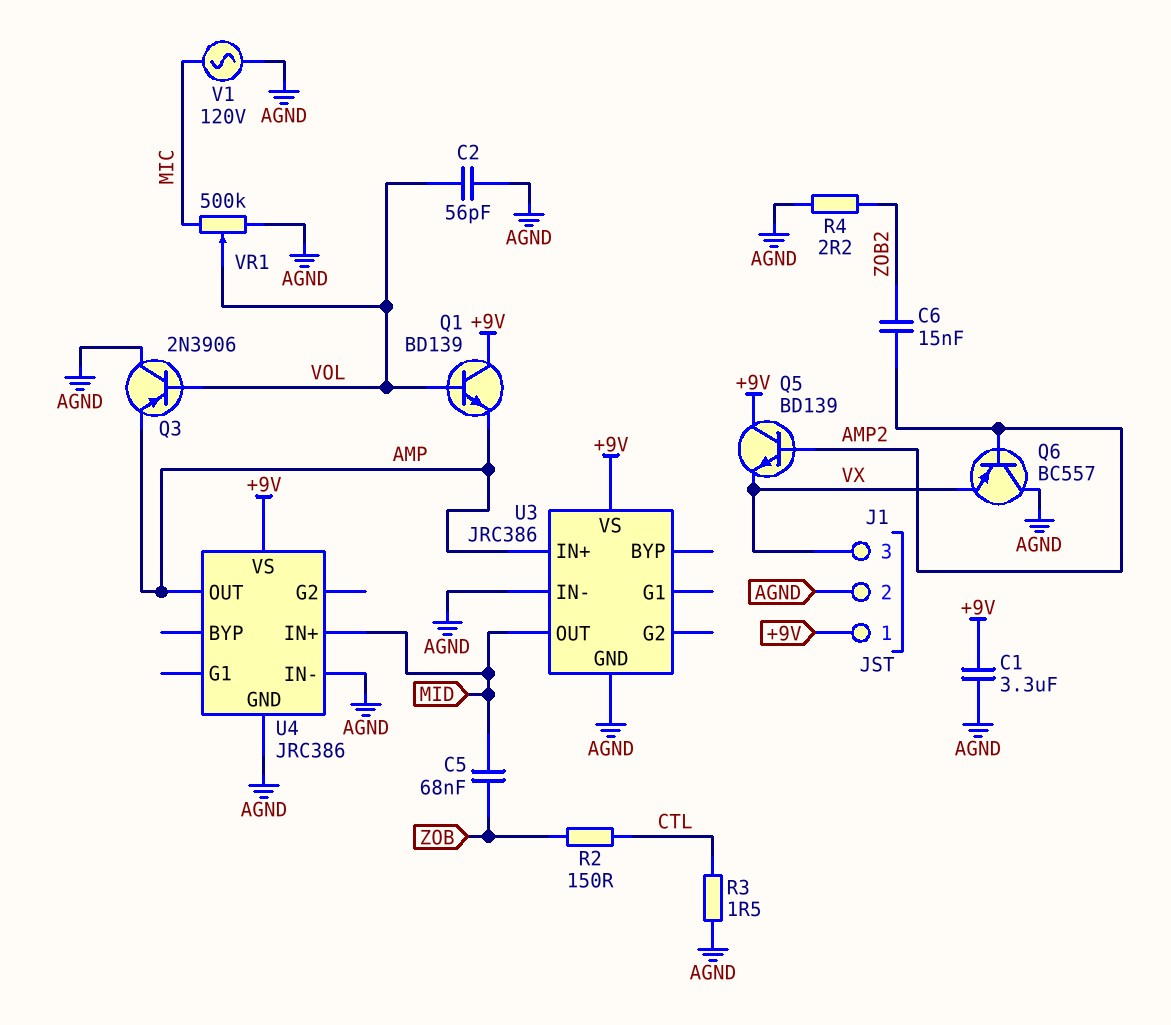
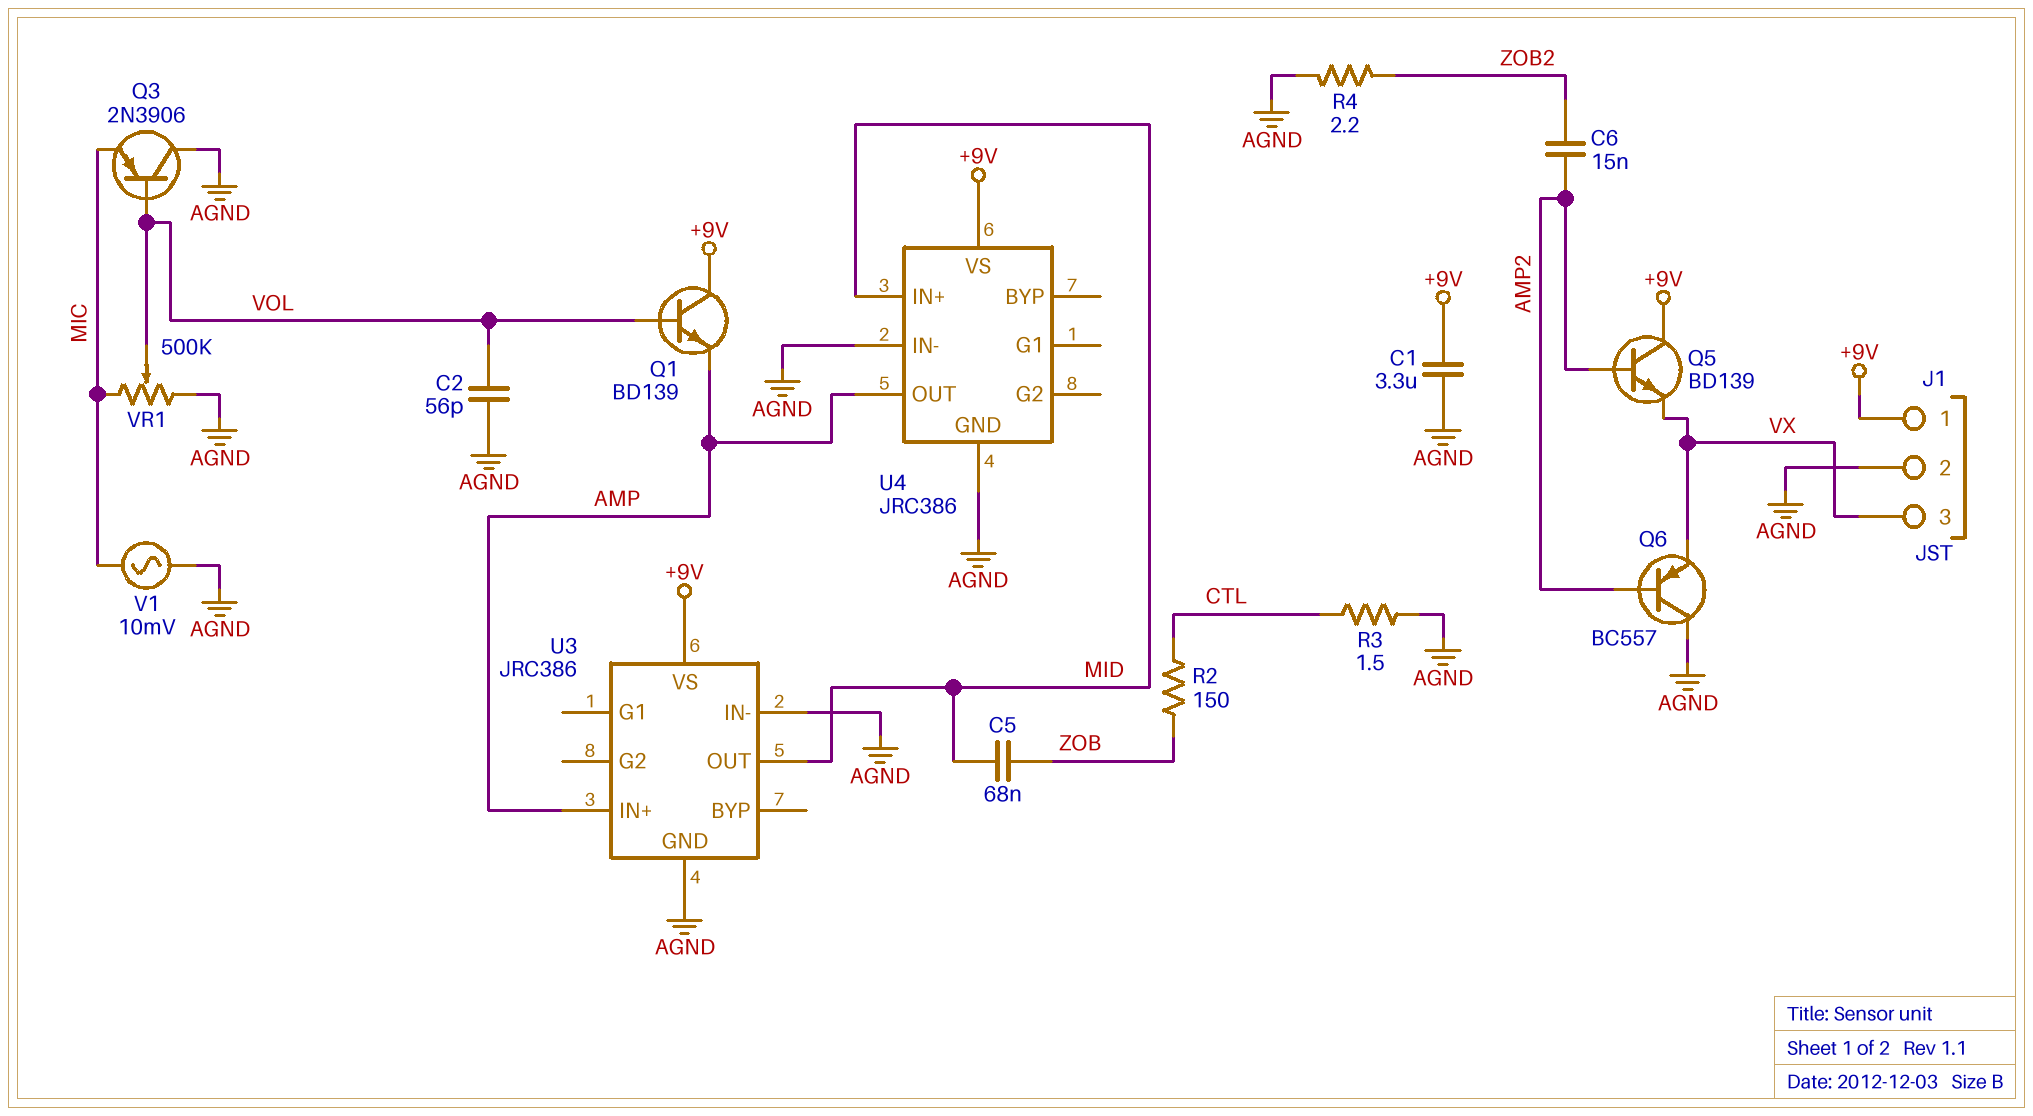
Q3: PNP 2N3906 (B VOL, C AGND, E AMP) -> PNP 2N3906 (B VOL, C AGND, E MIC)
V1: AC 120V (AGND, MIC) -> AC 10mV (AGND, MIC)

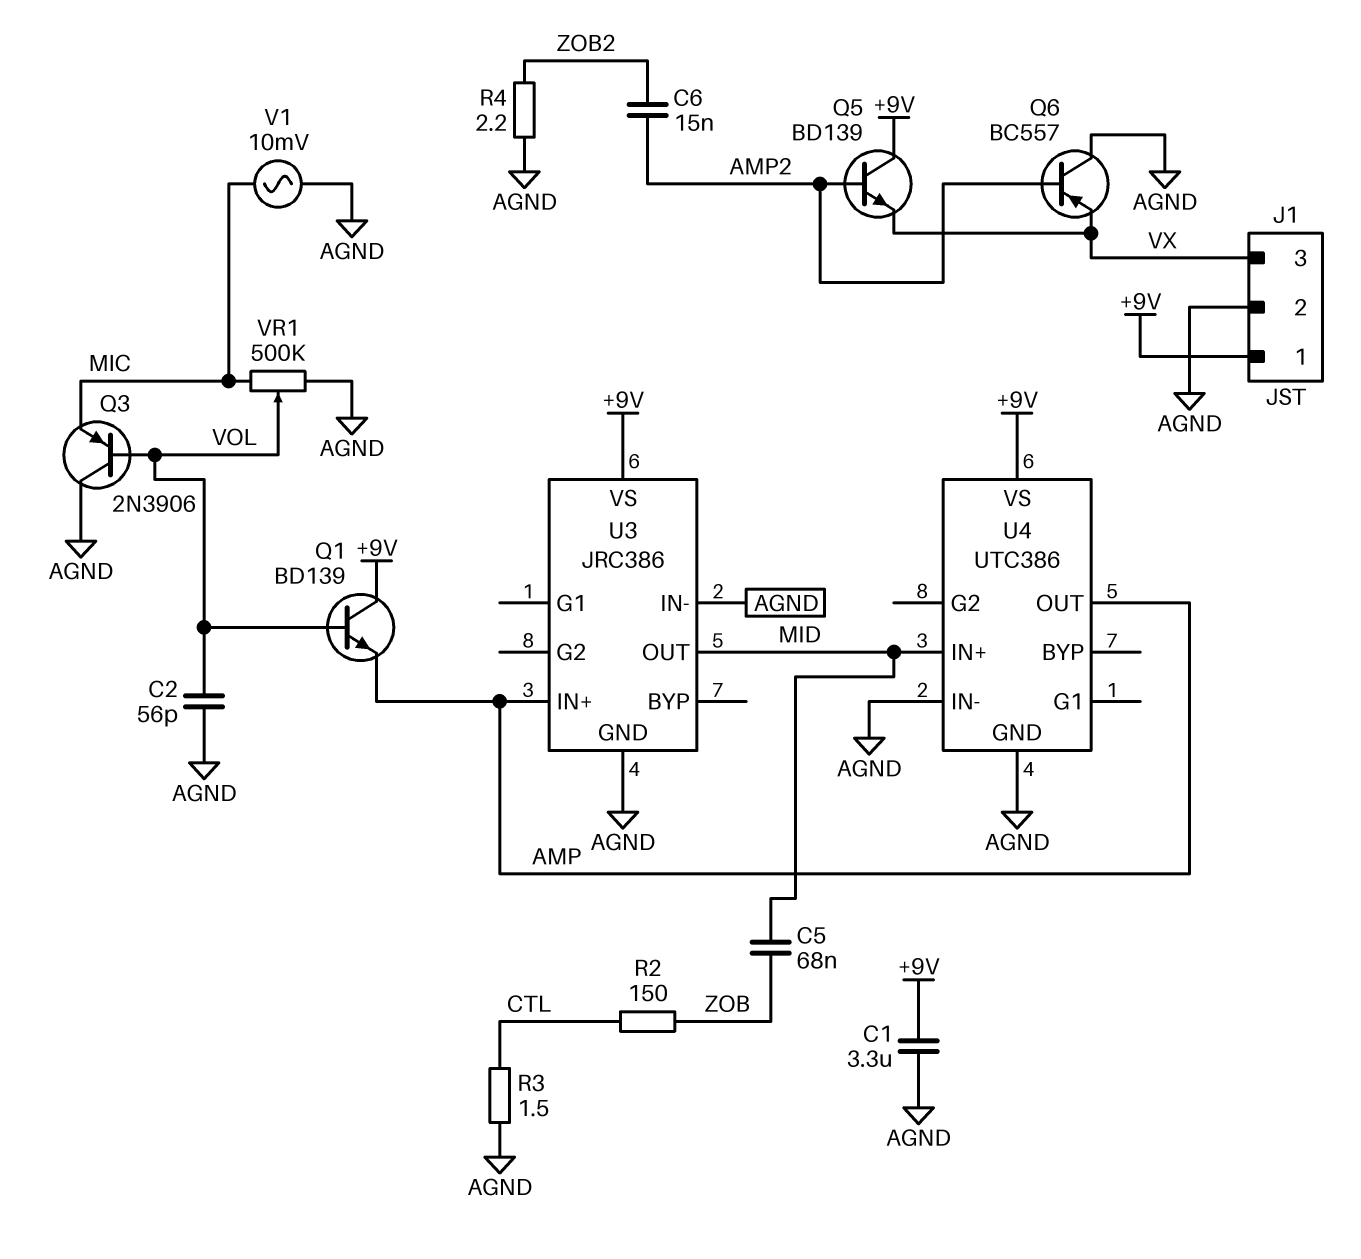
U4: JRC386 -> UTC386

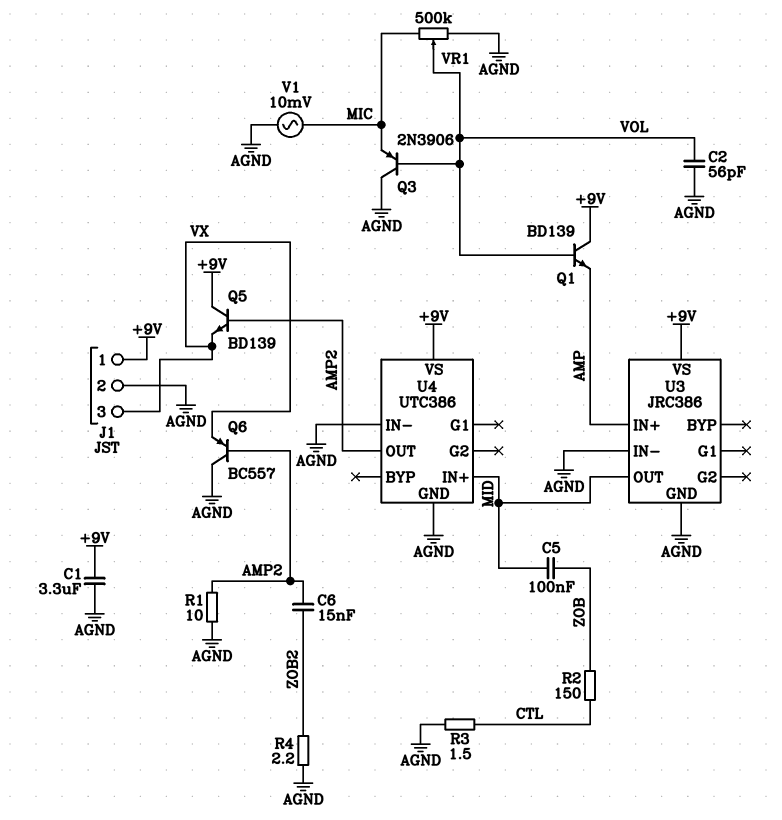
C5: 68nF (MID, ZOB) -> 100nF (MID, ZOB)
R1: none -> 10 (AGND, AMP2)
U4 pin OUT: AMP -> AMP2

